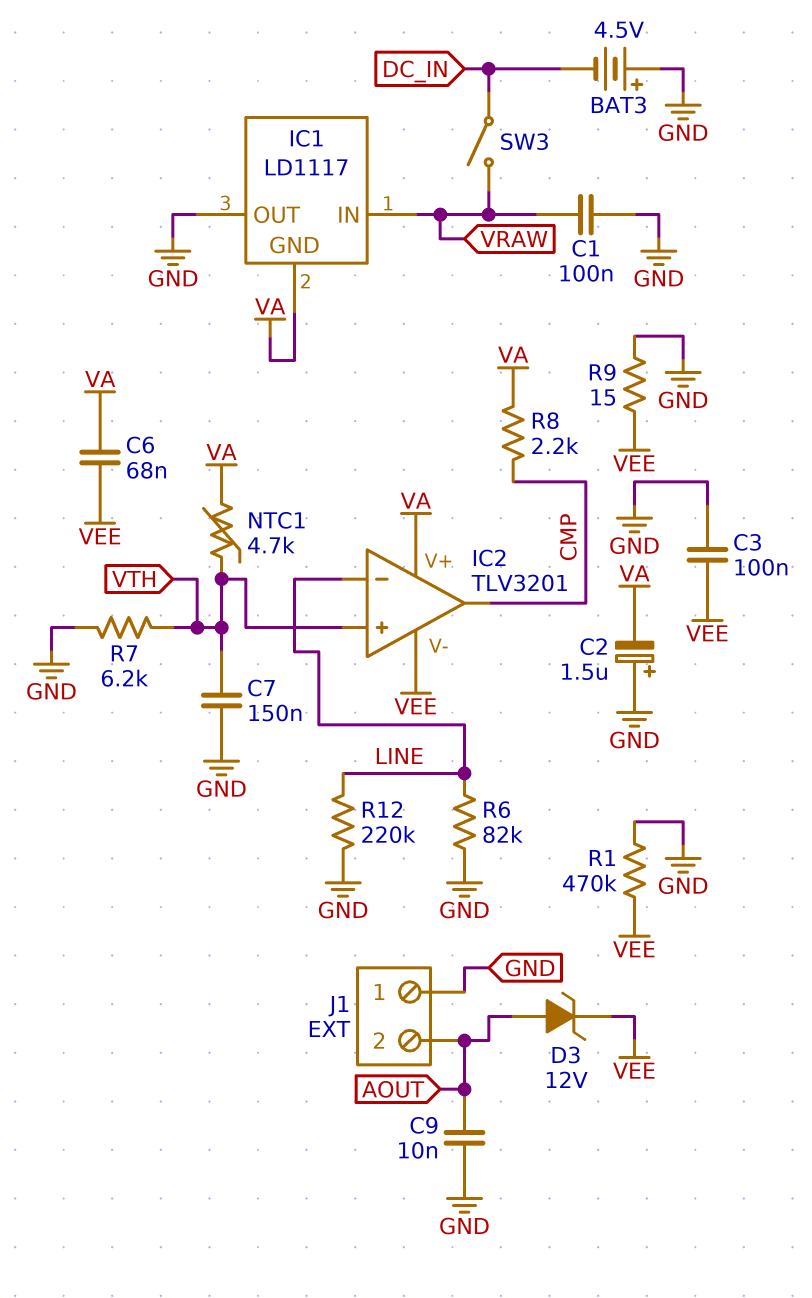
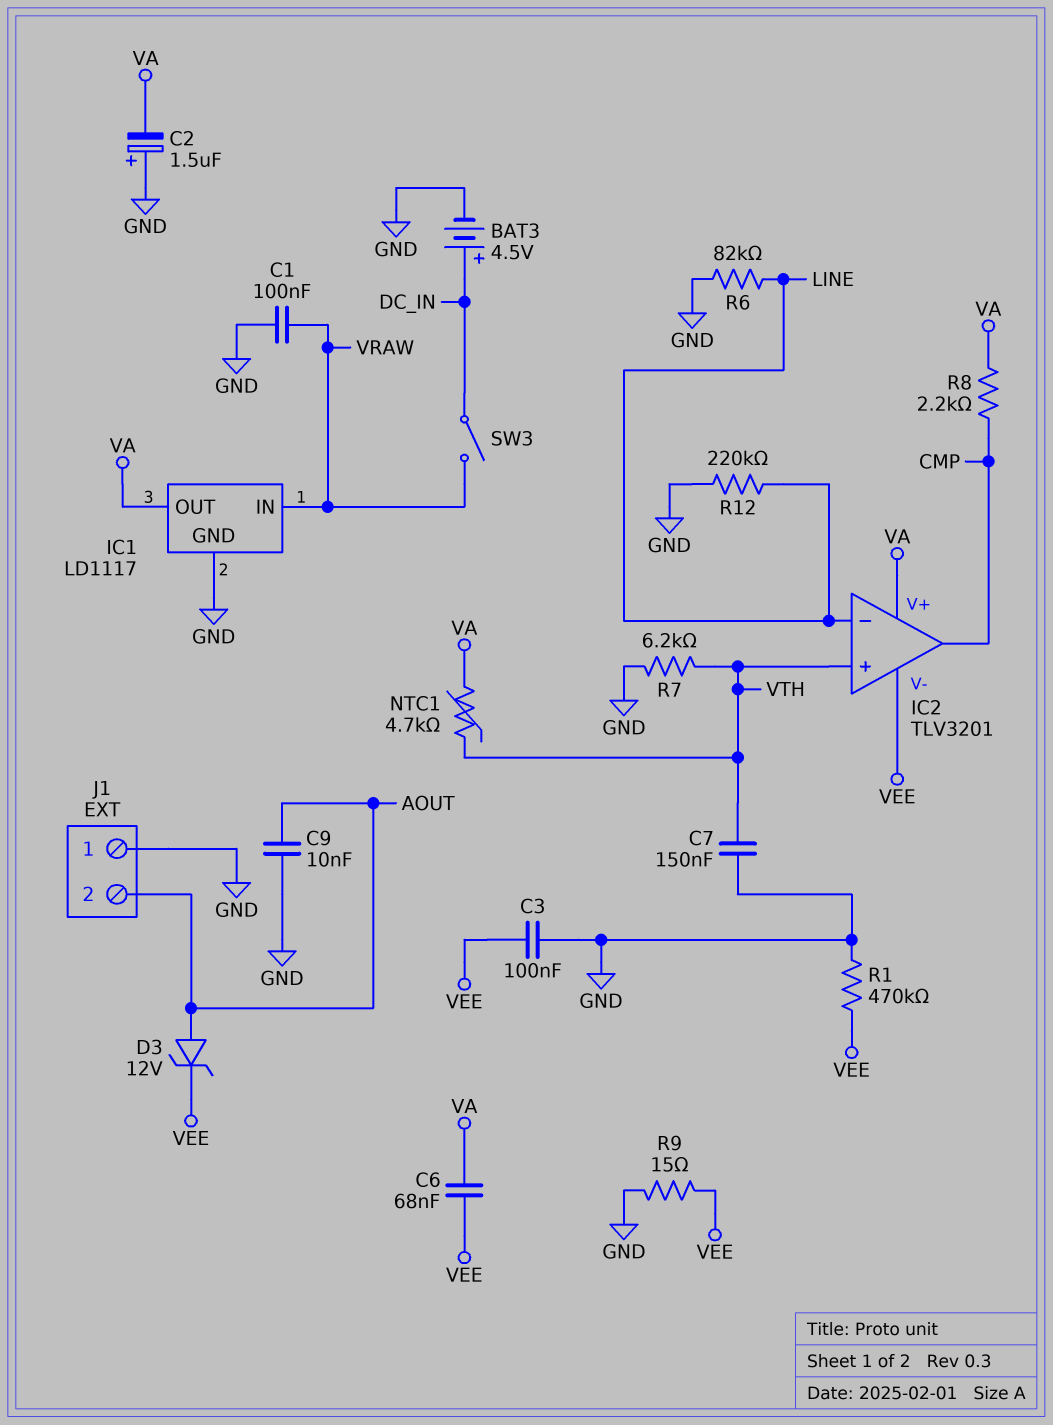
BAT3: 4.5V (plus GND, minus DC_IN) -> 4.5V (plus DC_IN, minus GND)
IC1 pin GND: VA -> GND
IC1 pin OUT: GND -> VA

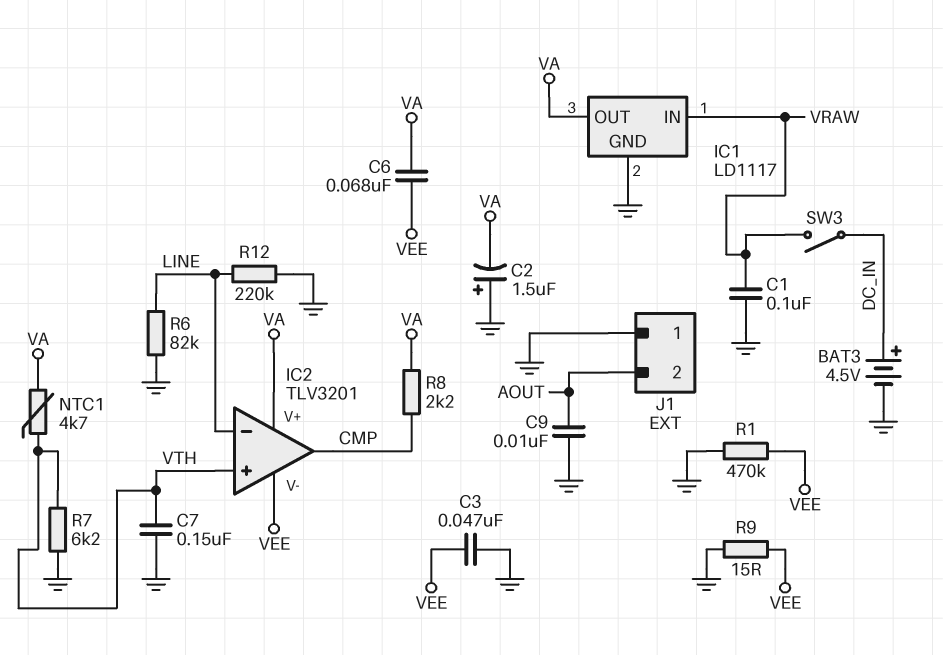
C3: 100nF (GND, VEE) -> 47nF (GND, VEE)
D3: zener 12V (A AOUT, K VEE) -> none

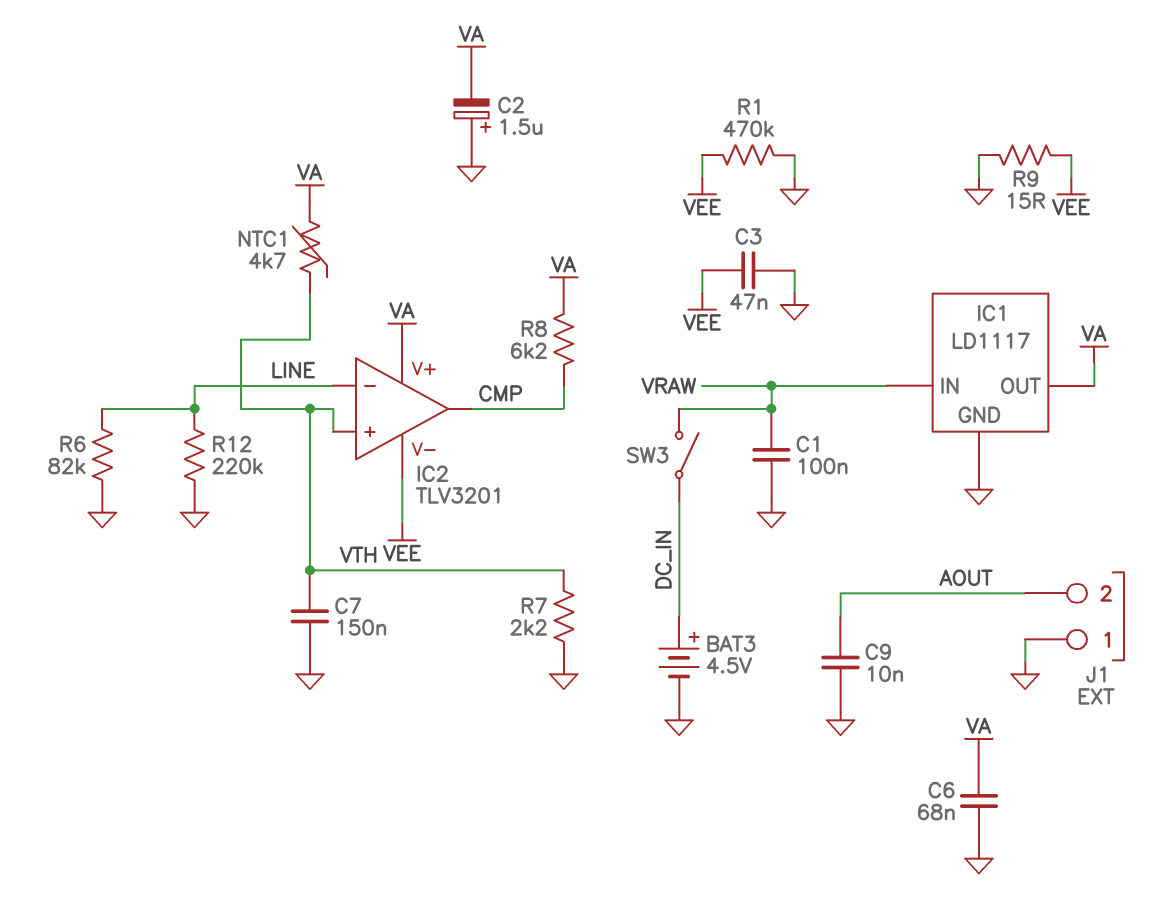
C6: 68nF (VA, VEE) -> 68nF (GND, VA)
R7: 6.2k (GND, VTH) -> 2.2k (GND, VTH)
R8: 2.2k (CMP, VA) -> 6.2k (CMP, VA)

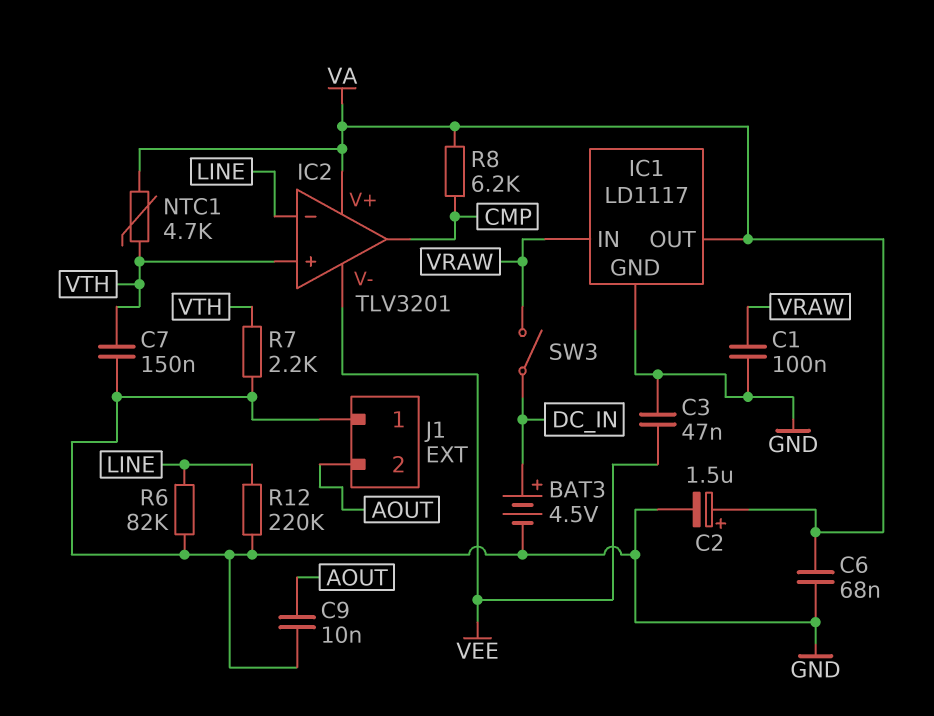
C2: 1.5uF (plus GND, minus VA) -> 1.5uF (plus VA, minus GND)
R1: 470k (GND, VEE) -> none
R9: 15 (GND, VEE) -> none

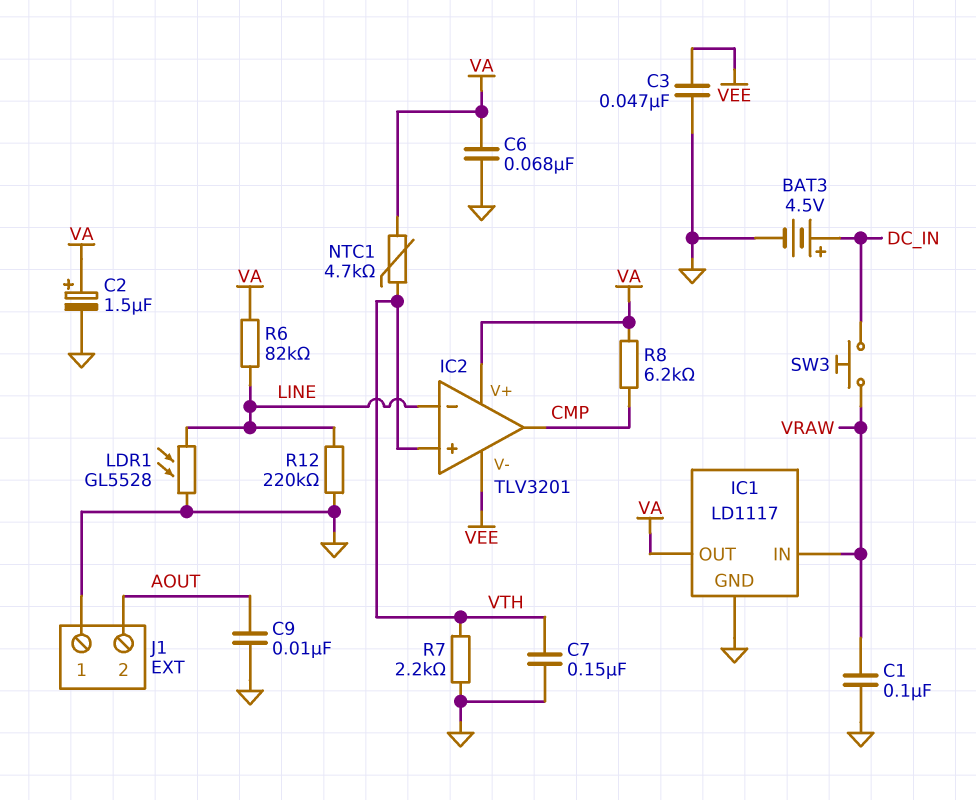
LDR1: none -> GL5528 (GND, LINE)
R6: 82k (GND, LINE) -> 82k (LINE, VA)
SW3: switch (DC_IN, VRAW) -> button (DC_IN, VRAW)

